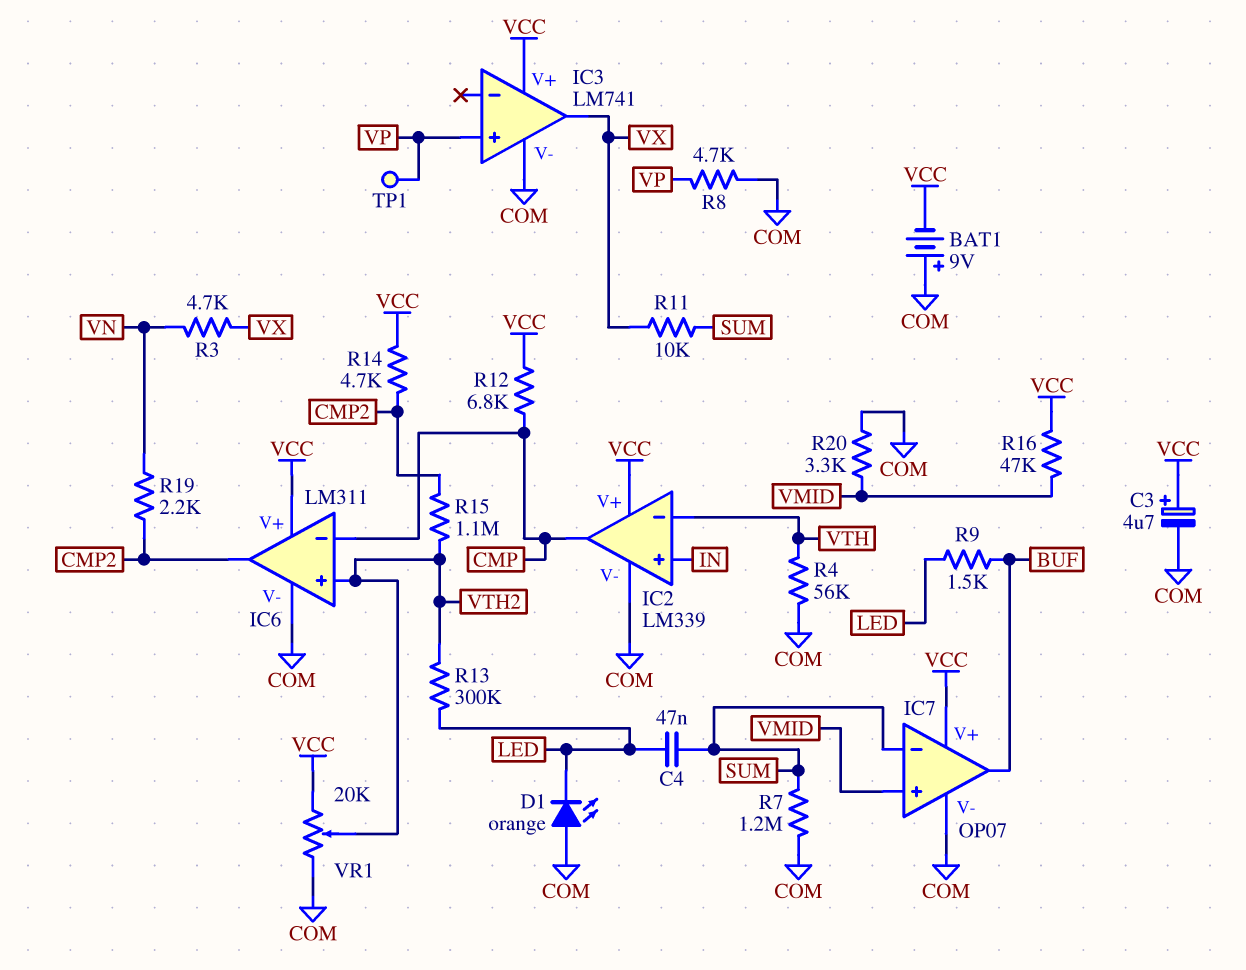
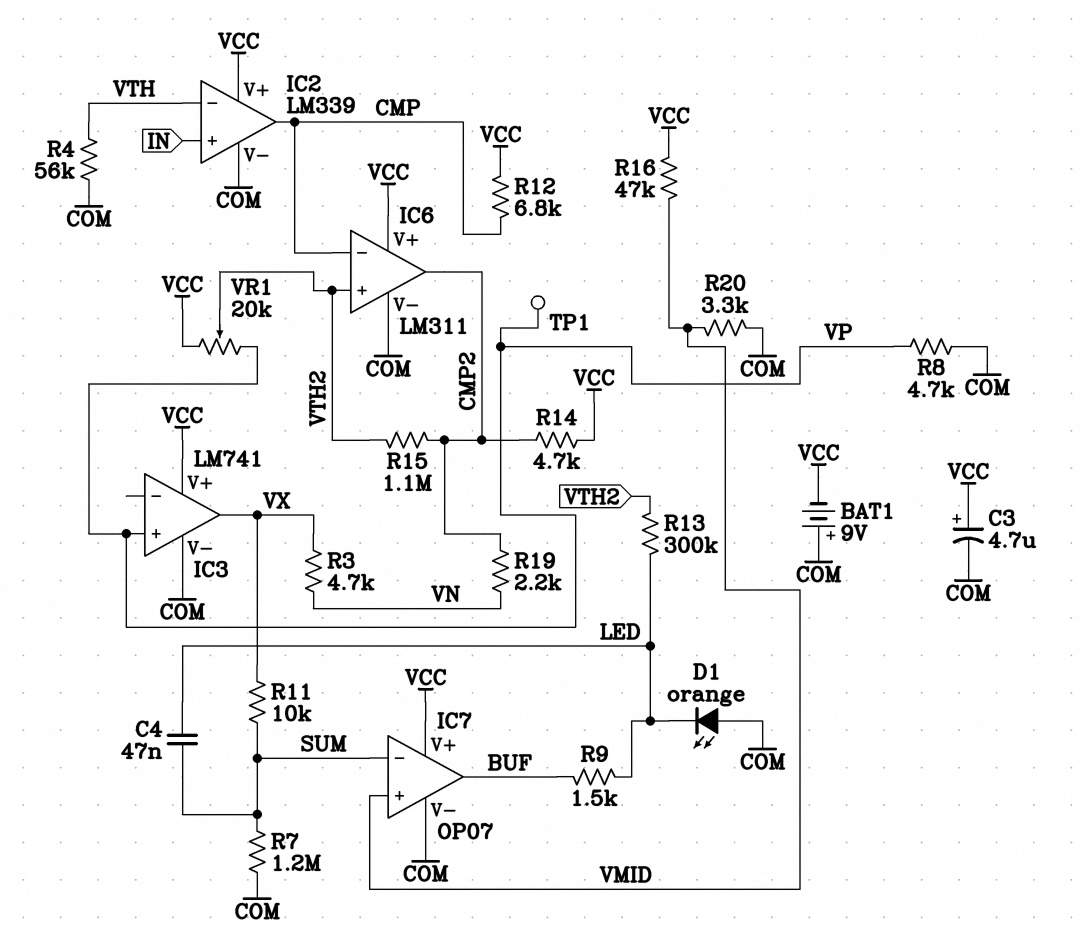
VR1: 20k (COM, VCC, wiper VTH2) -> 20k (VCC, VP, wiper VTH2)

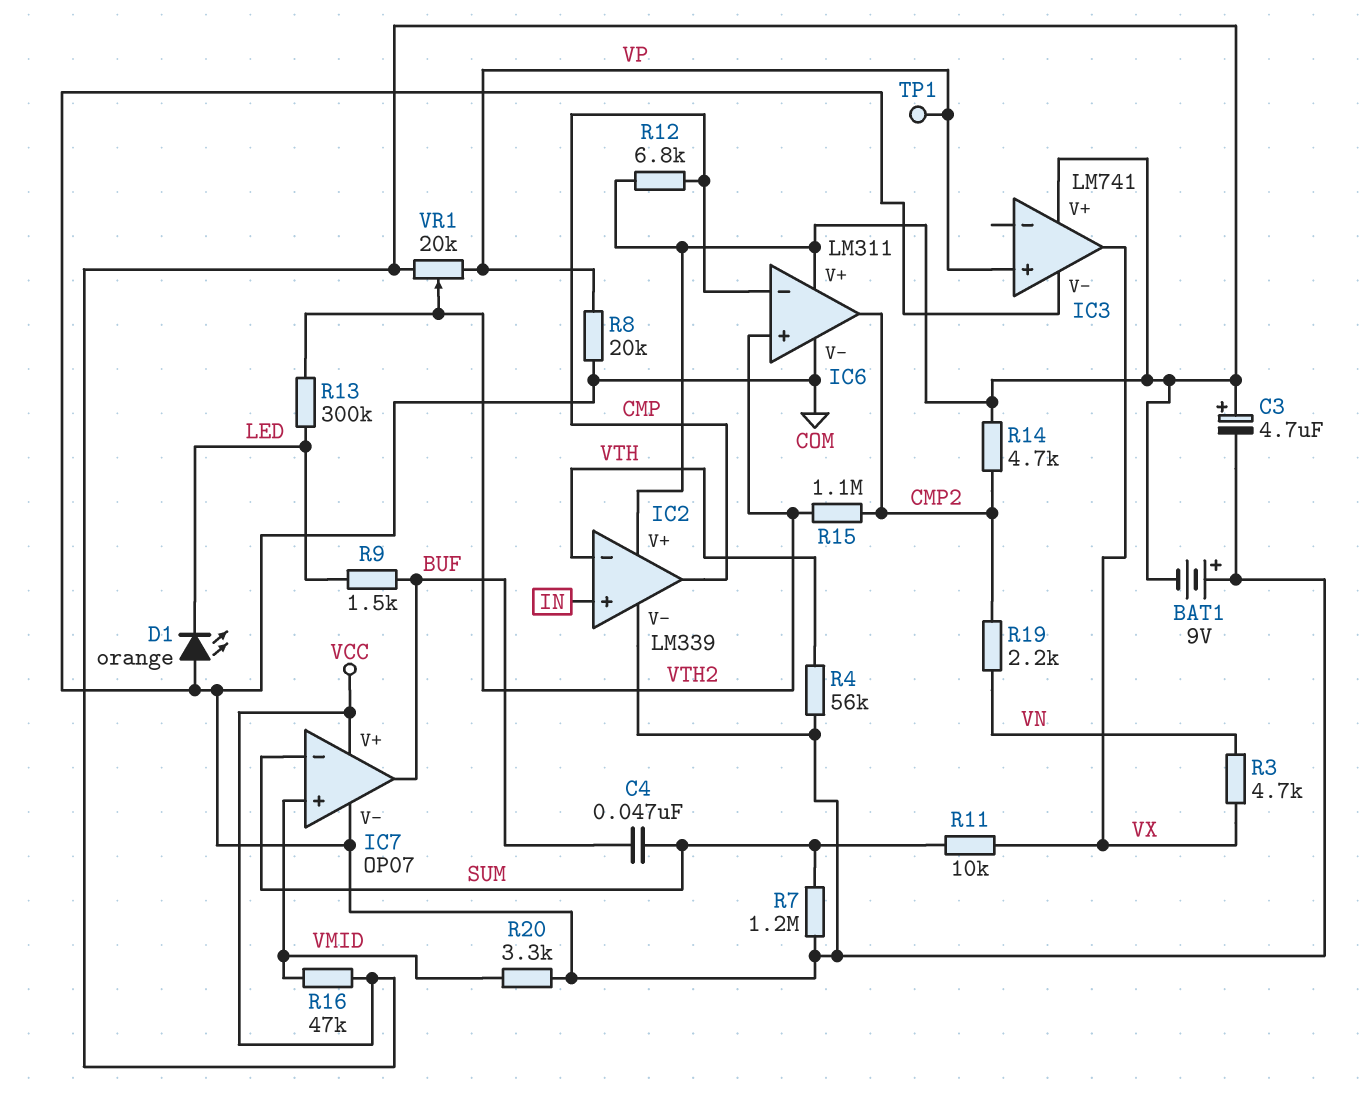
C4: 47nF (LED, SUM) -> 47nF (BUF, SUM)
R8: 4.7k (COM, VP) -> 20k (COM, VP)

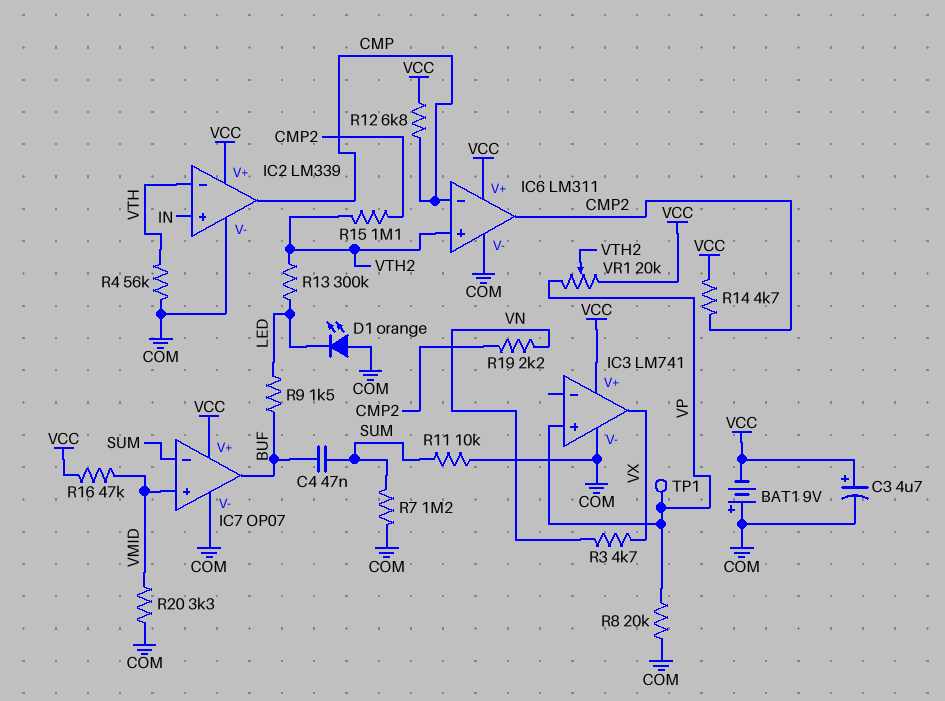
R11: 10k (SUM, VX) -> 10k (COM, SUM)

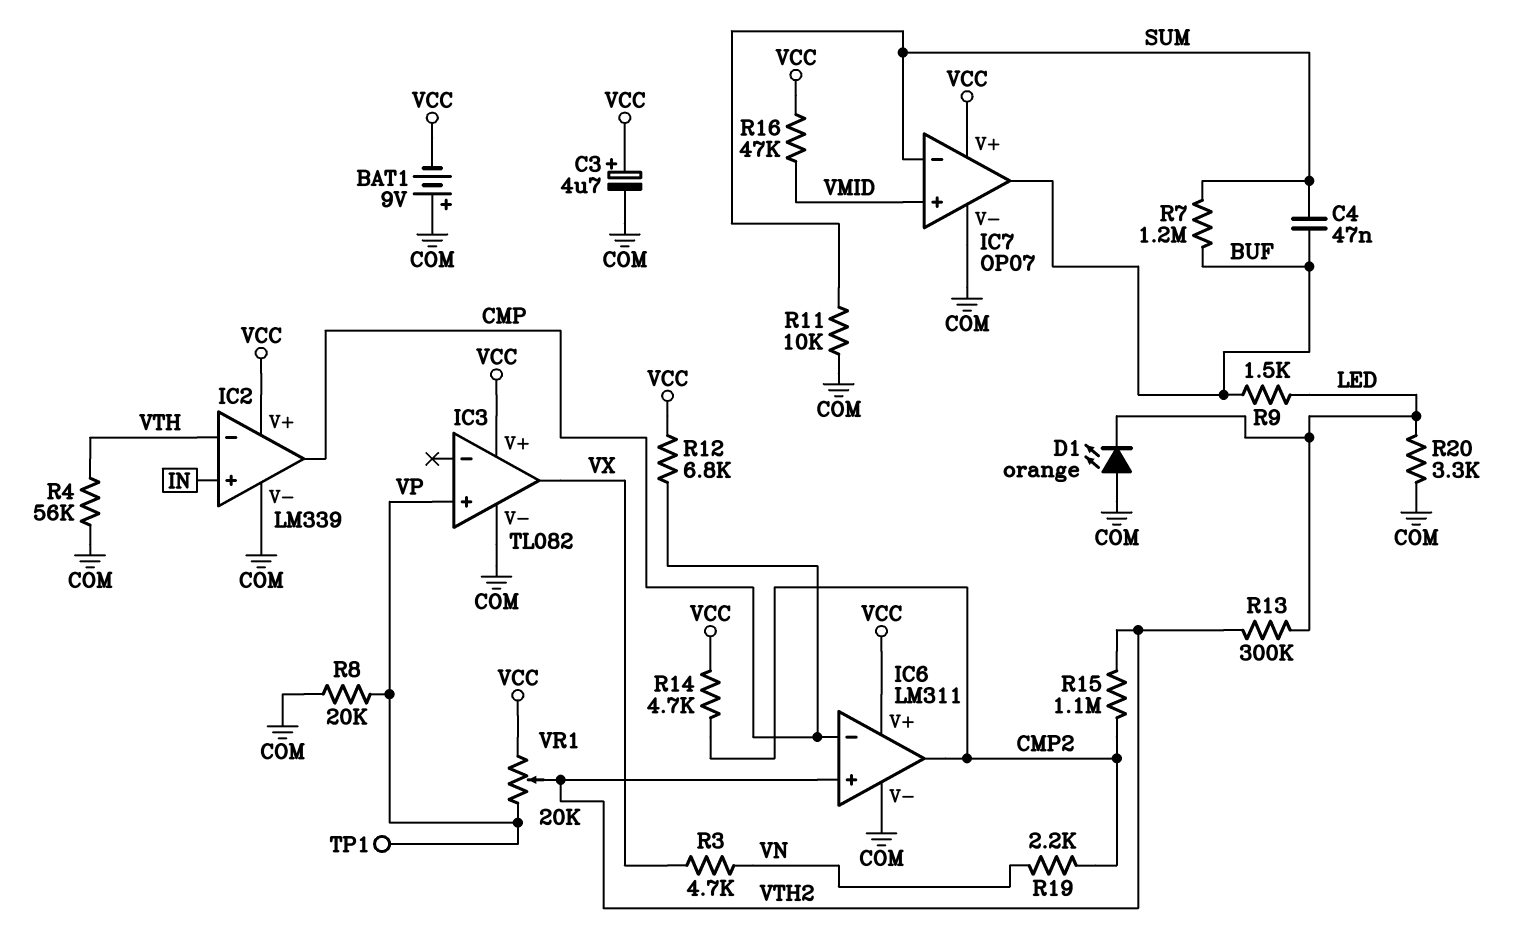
IC3: LM741 -> TL082
R7: 1.2M (COM, SUM) -> 1.2M (BUF, SUM)
R20: 3.3k (COM, VMID) -> 3.3k (COM, LED)

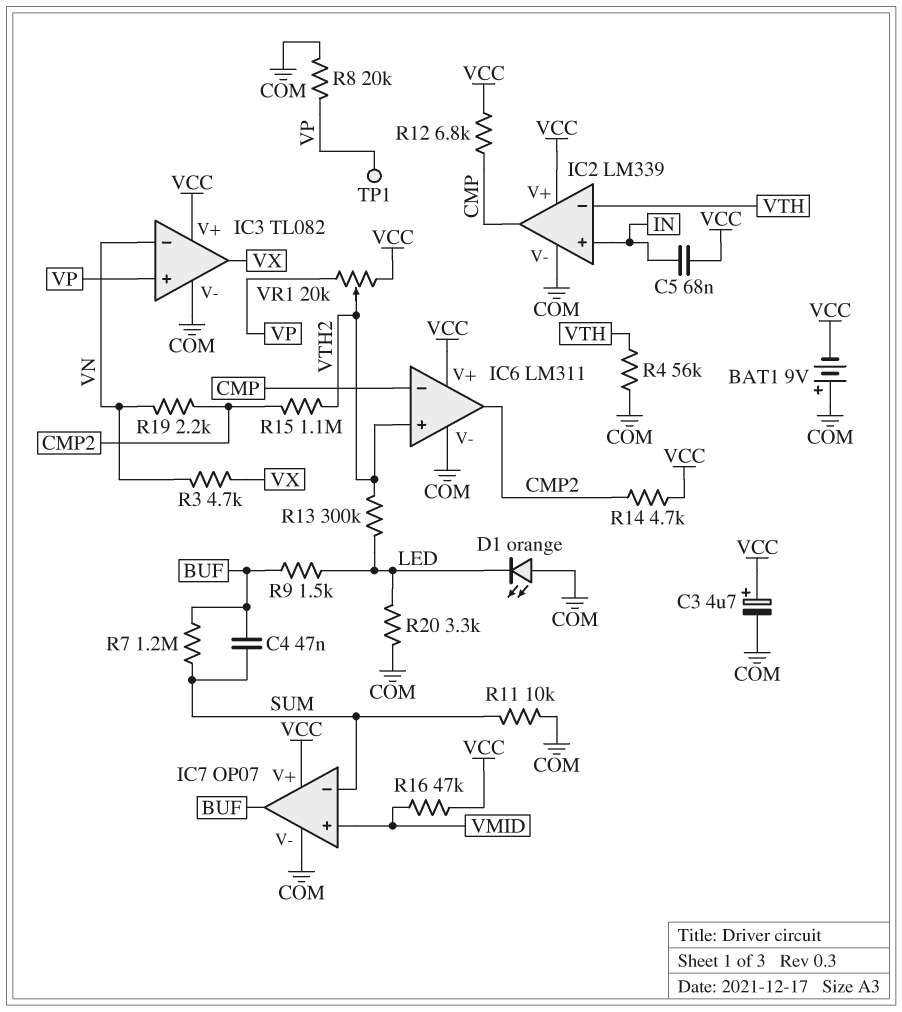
C5: none -> 68nF (IN, VCC)
IC3 pin in-: none -> VN

